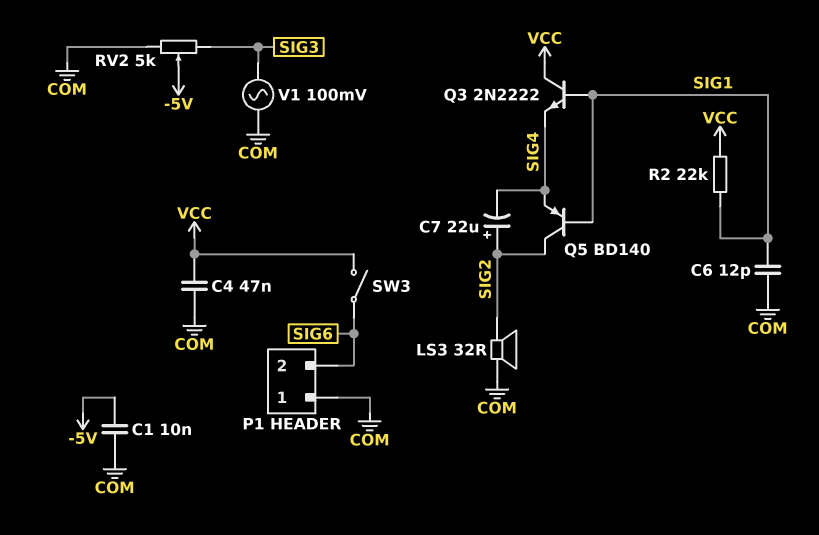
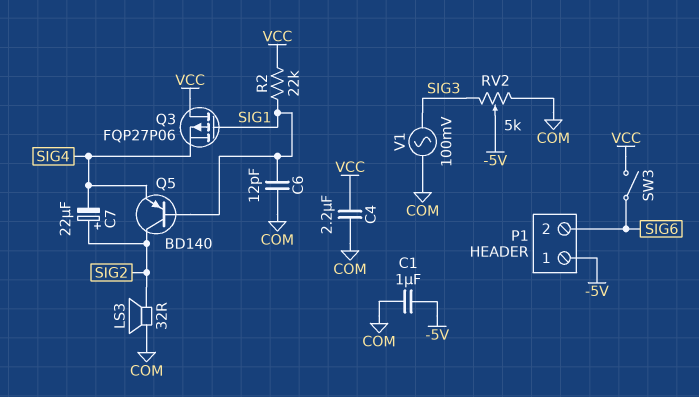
C1: 10nF (-5V, COM) -> 1uF (-5V, COM)
C4: 47nF (COM, VCC) -> 2.2uF (COM, VCC)
P1 pin 1: COM -> -5V
Q3: NPN 2N2222 (B SIG1, C VCC, E SIG4) -> PMOS FQP27P06 (G SIG1, D VCC, S SIG4)

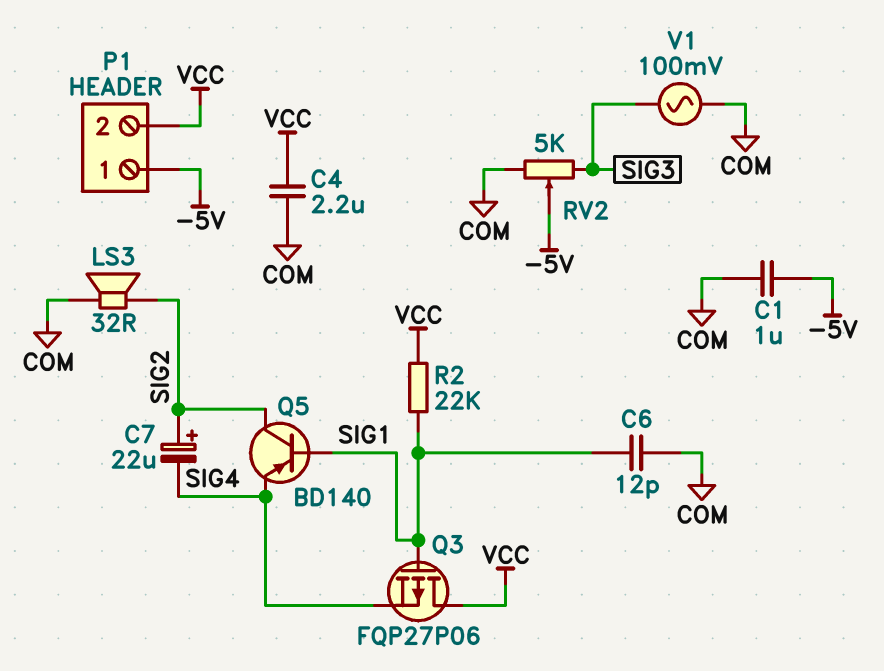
P1 pin 2: SIG6 -> VCC
SW3: switch (SIG6, VCC) -> none

